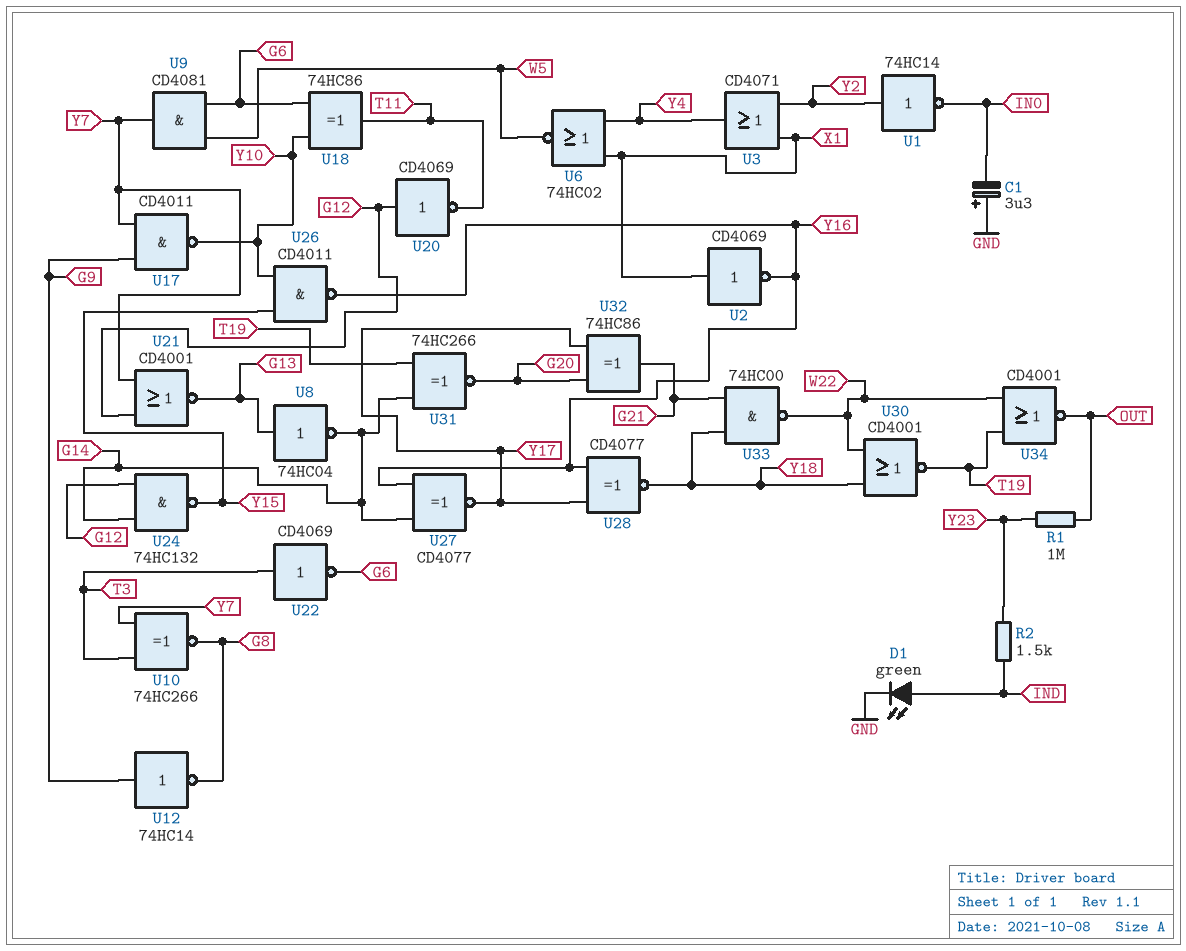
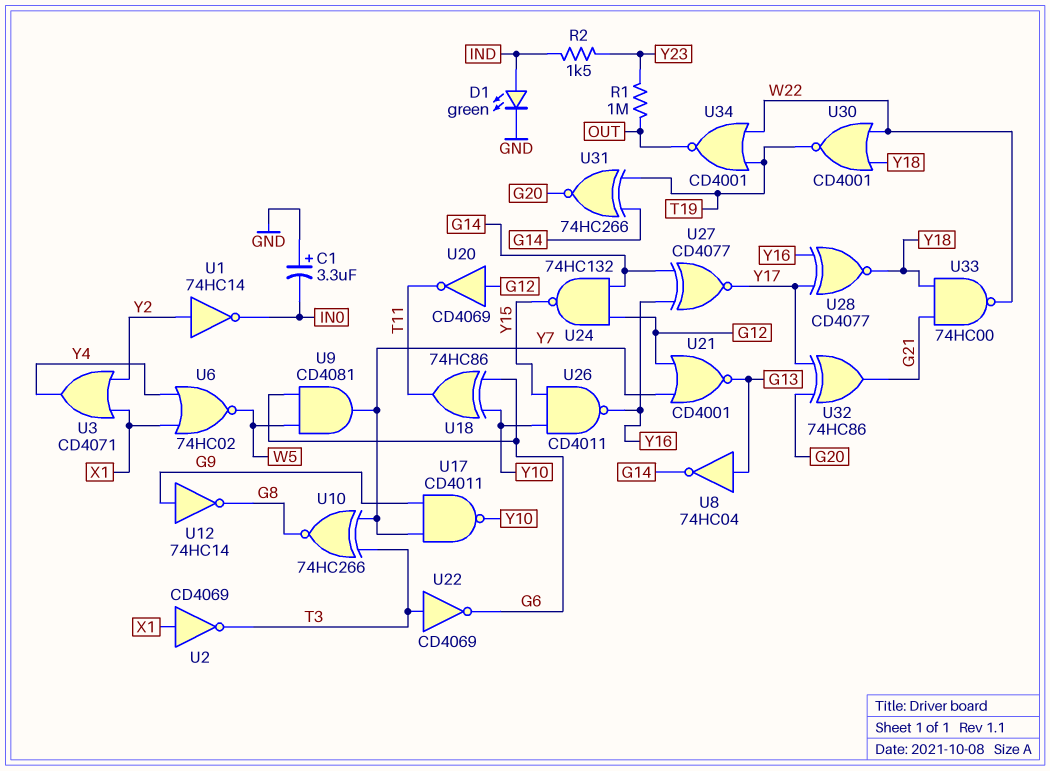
U2: NOT CD4069 (in X1, out Y16) -> NOT CD4069 (in X1, out T3)

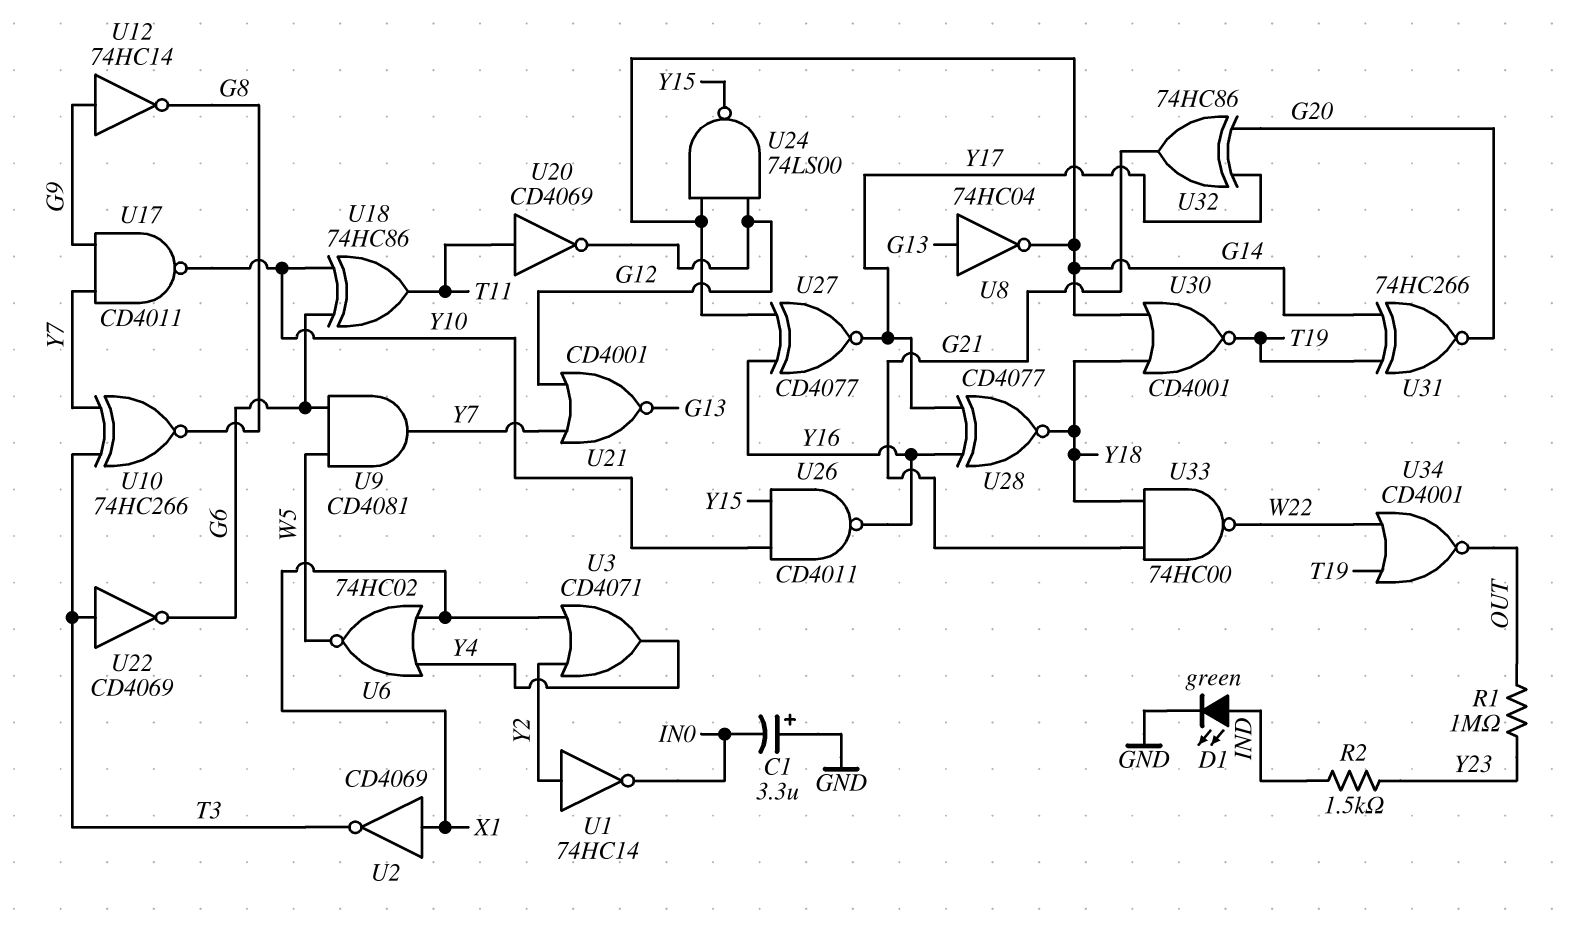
U20: NOT CD4069 (in G12, out T11) -> NOT CD4069 (in T11, out G12)
U24: NAND 74HC132 (in G12, in G14, out Y15) -> NAND 74LS00 (in G12, in G14, out Y15)
U30: NOR CD4001 (in W22, in Y18, out T19) -> NOR CD4001 (in G14, in Y18, out T19)

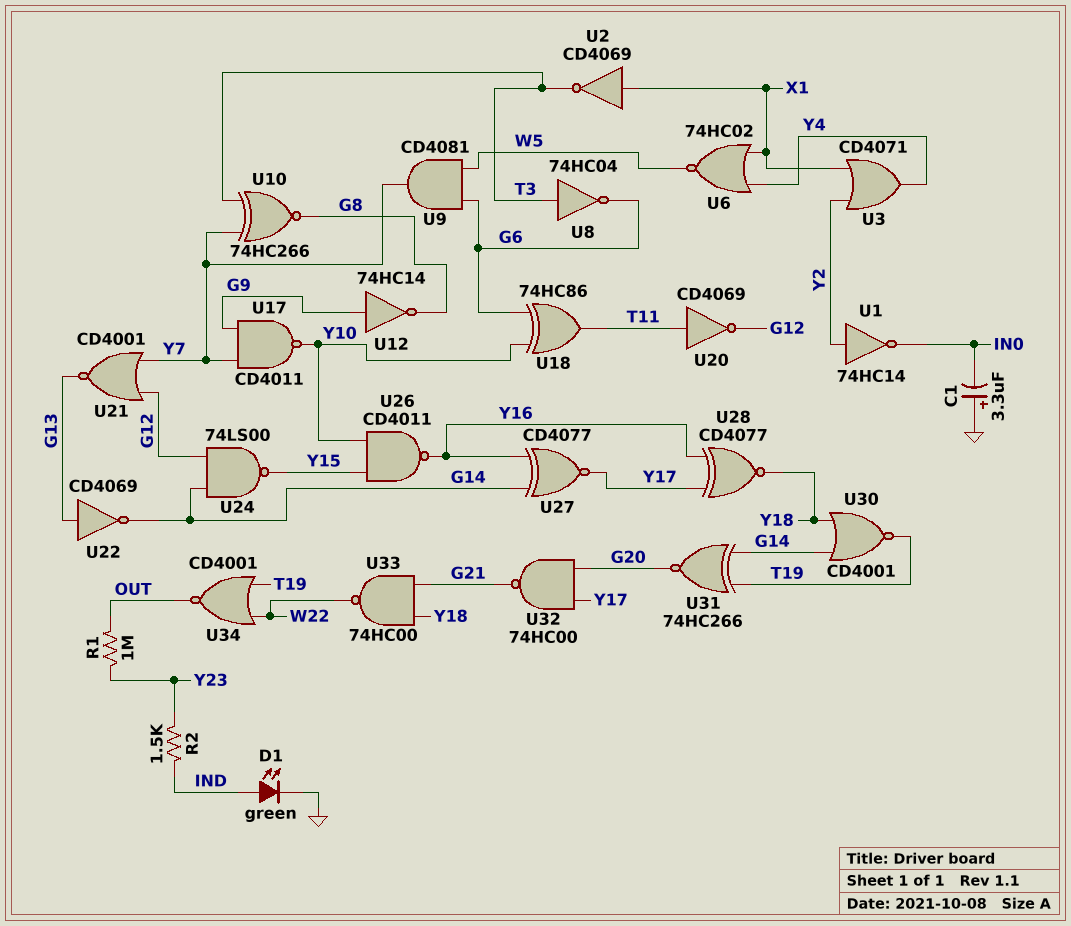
U8: NOT 74HC04 (in G13, out G14) -> NOT 74HC04 (in T3, out G6)
U22: NOT CD4069 (in T3, out G6) -> NOT CD4069 (in G13, out G14)
U32: XOR 74HC86 (in G20, in Y17, out G21) -> NAND 74HC00 (in G20, in Y17, out G21)

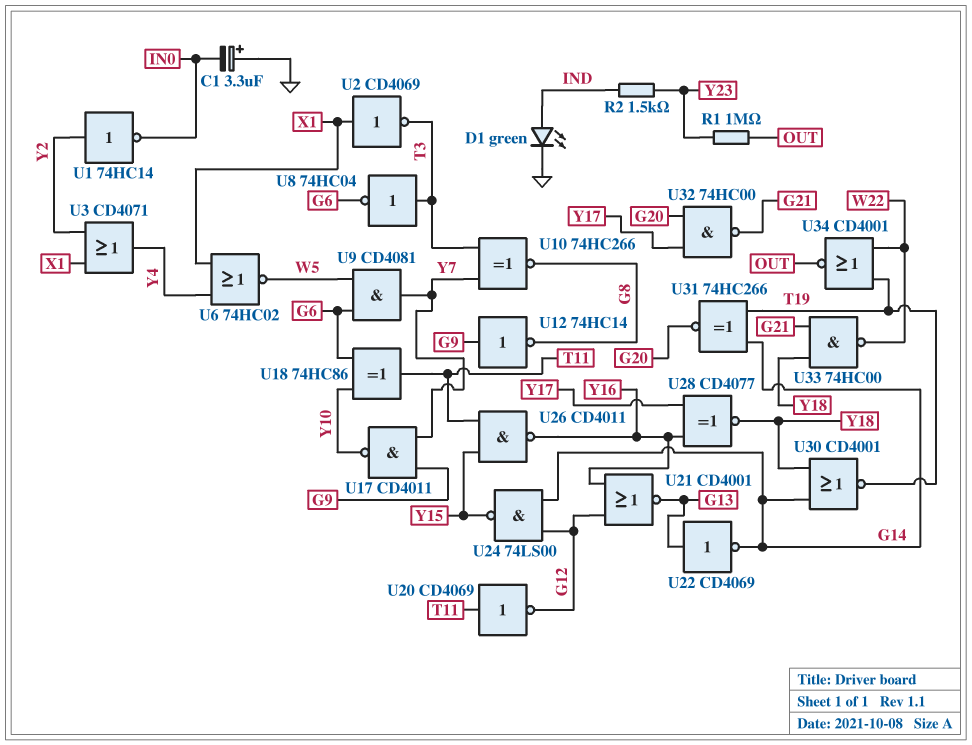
U21: NOR CD4001 (in G12, in Y7, out G13) -> NOR CD4001 (in G12, in Y16, out G13)
U26: NAND CD4011 (in Y10, in Y15, out Y16) -> NAND CD4011 (in T11, in Y15, out Y16)
U27: XNOR CD4077 (in G14, in Y16, out Y17) -> none

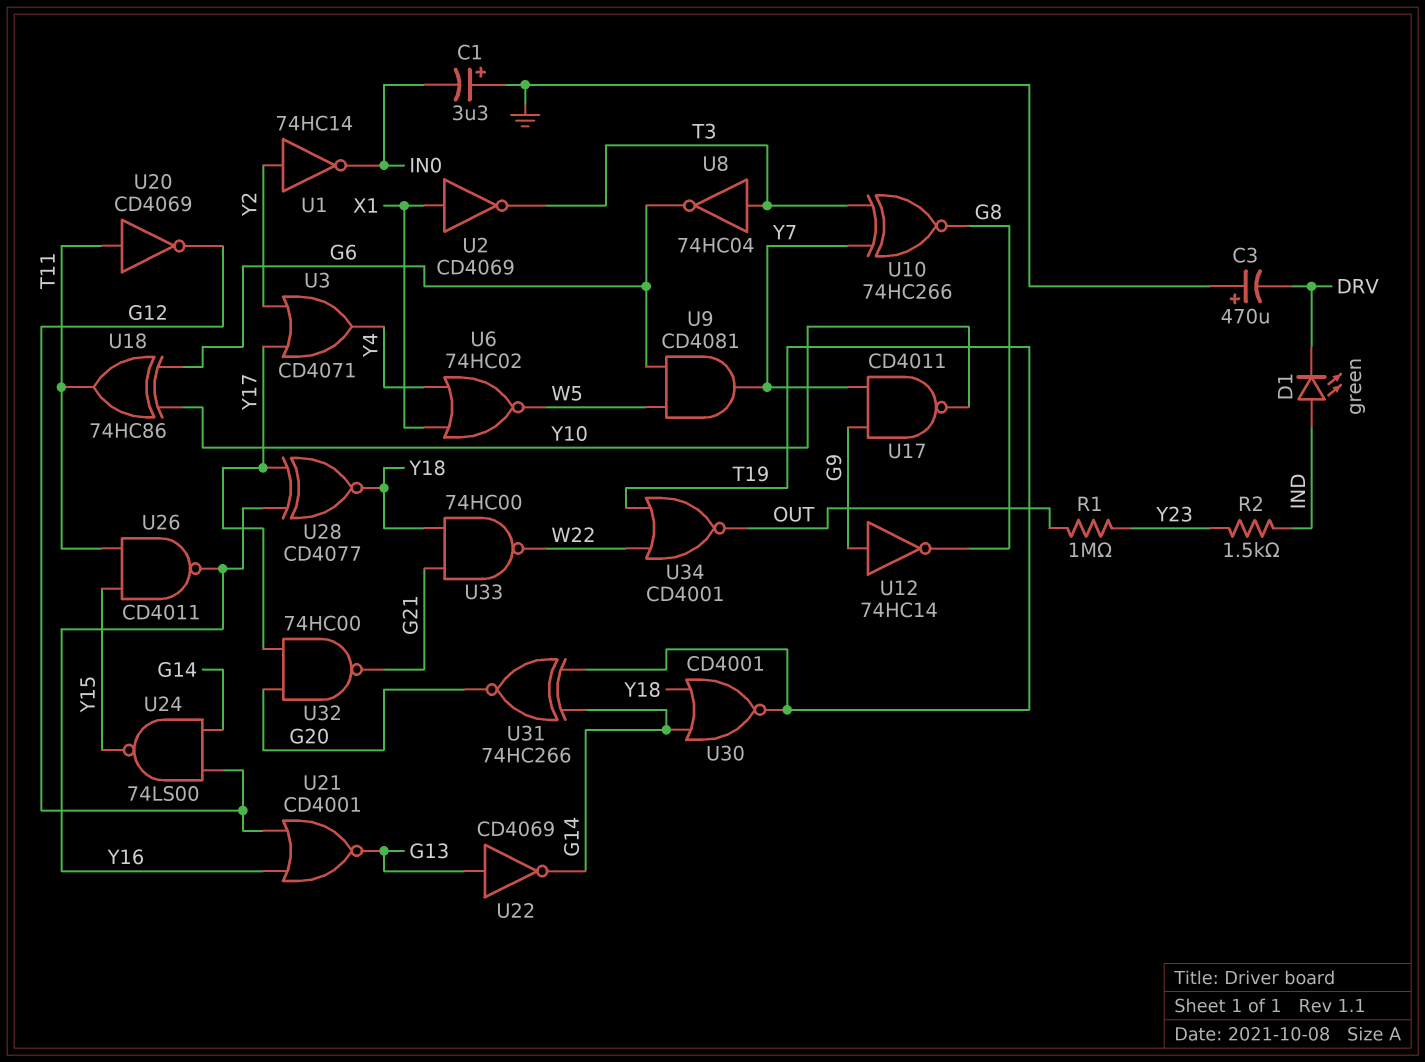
C3: none -> 470uF (plus GND, minus DRV)
D1: LED green (A IND, K GND) -> LED green (A IND, K DRV)
U3: OR CD4071 (in X1, in Y2, out Y4) -> OR CD4071 (in Y2, in Y17, out Y4)

